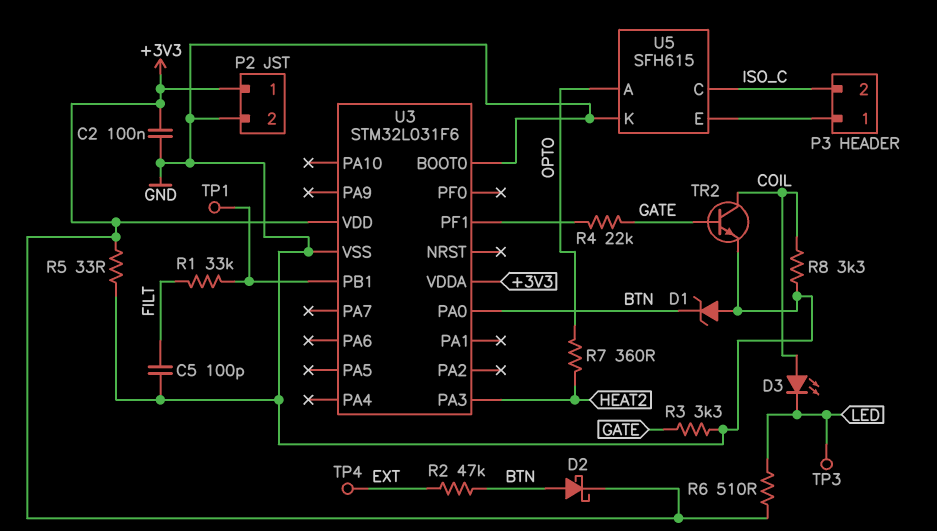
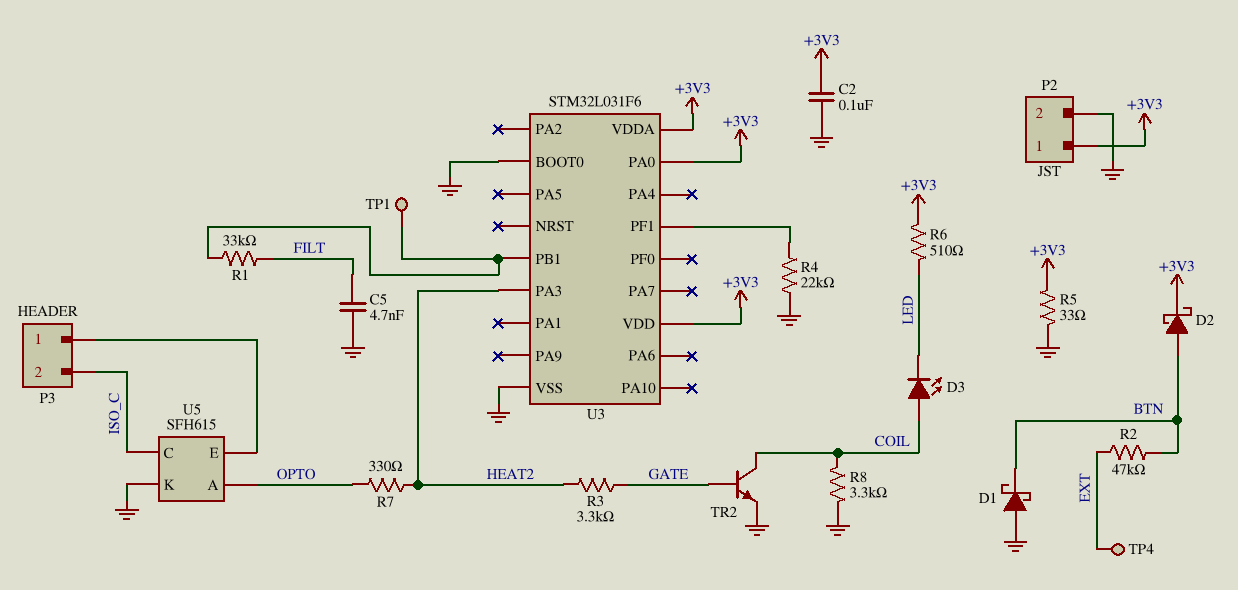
C5: 100pF (FILT, GND) -> 4.7nF (FILT, GND)
D1: zener (A GND, K BTN) -> schottky (A GND, K BTN)
R3: 3.3k (GATE, GND) -> 3.3k (GATE, HEAT2)
R4: 22k (GATE, U3/PF1) -> 22k (GND, U3/PF1)
R7: 360 (HEAT2, OPTO) -> 330 (HEAT2, OPTO)
TP3: test point (LED) -> none
U3 pin PA0: BTN -> +3V3

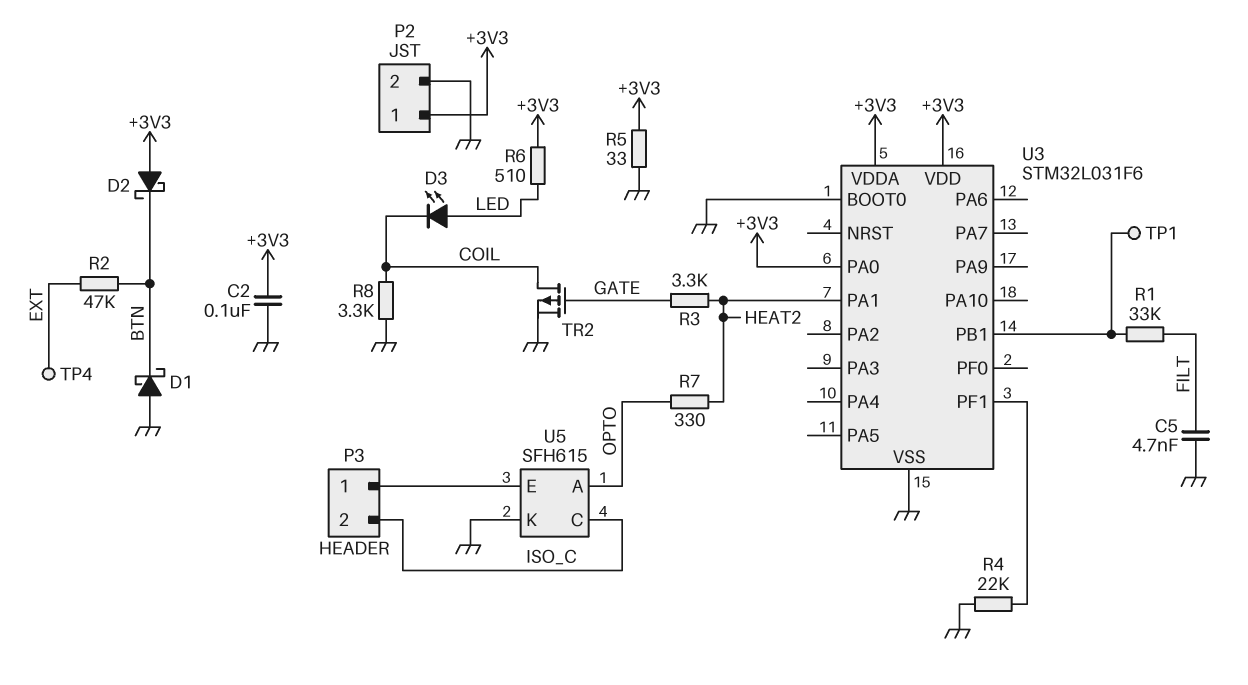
D2: schottky (A BTN, K +3V3) -> schottky (A +3V3, K BTN)
D3: LED (A COIL, K LED) -> LED (A LED, K COIL)
TR2: NPN (B GATE, C COIL, E GND) -> PMOS (G GATE, D COIL, S GND)
U3 pin PA1: none -> HEAT2
U3 pin PA3: HEAT2 -> none

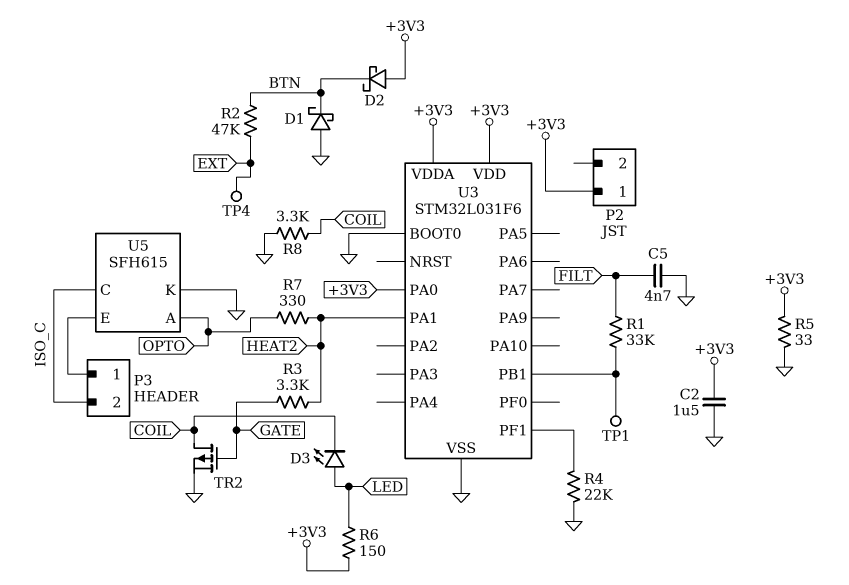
C2: 100nF (+3V3, GND) -> 1.5uF (+3V3, GND)
P2 pin 2: GND -> none
R6: 510 (+3V3, LED) -> 150 (+3V3, LED)

